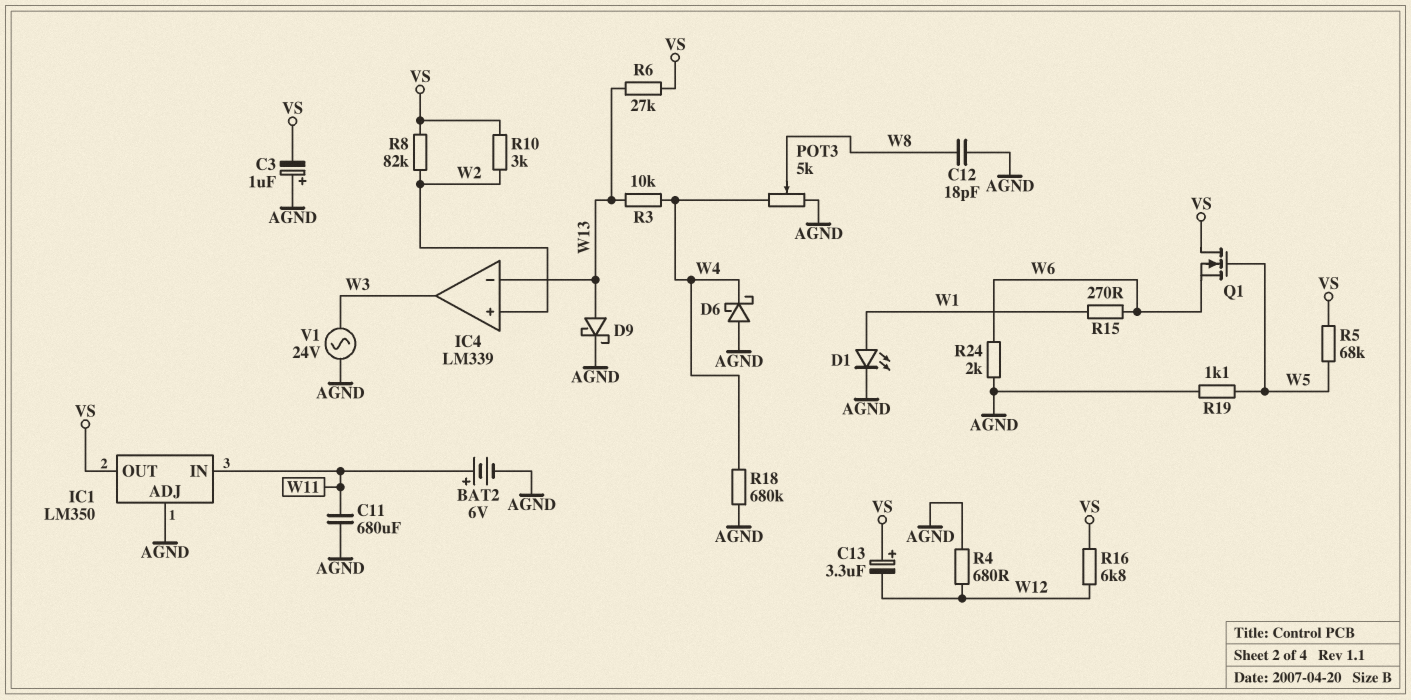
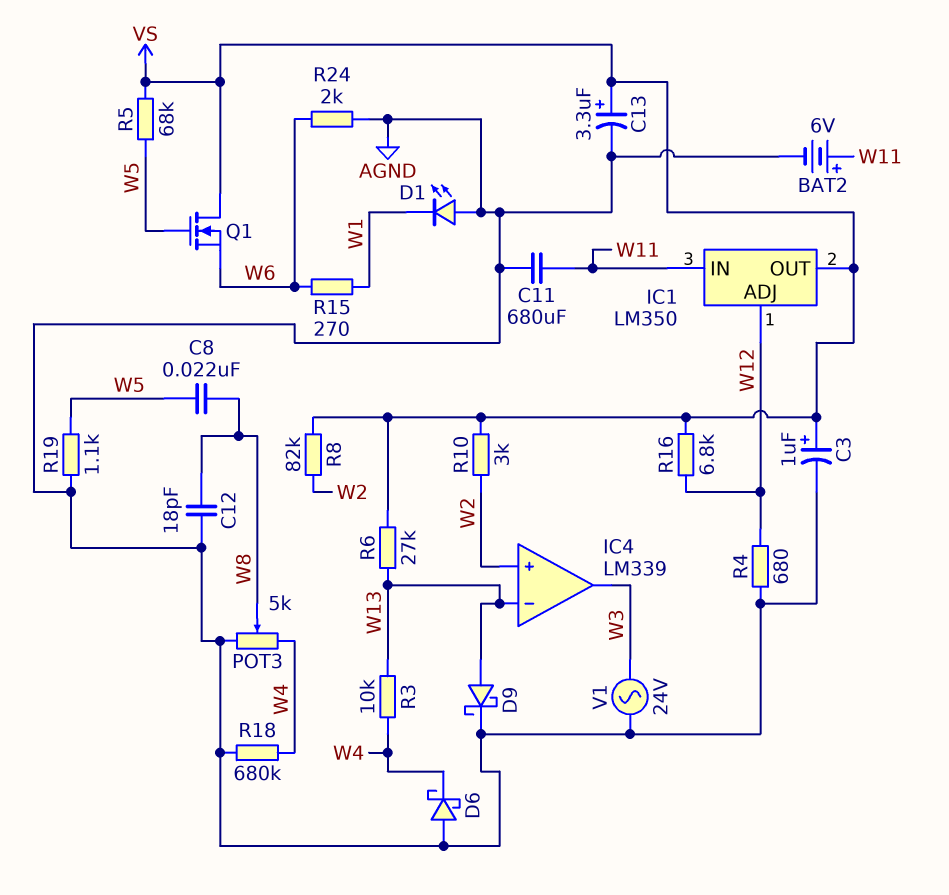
C3: 1uF (plus AGND, minus VS) -> 1uF (plus VS, minus AGND)
C8: none -> 22nF (W5, W8)
C13: 3.3uF (plus VS, minus W12) -> 3.3uF (plus VS, minus AGND)
D1: LED (A W1, K AGND) -> LED (A AGND, K W1)
IC1 pin ADJ: AGND -> W12

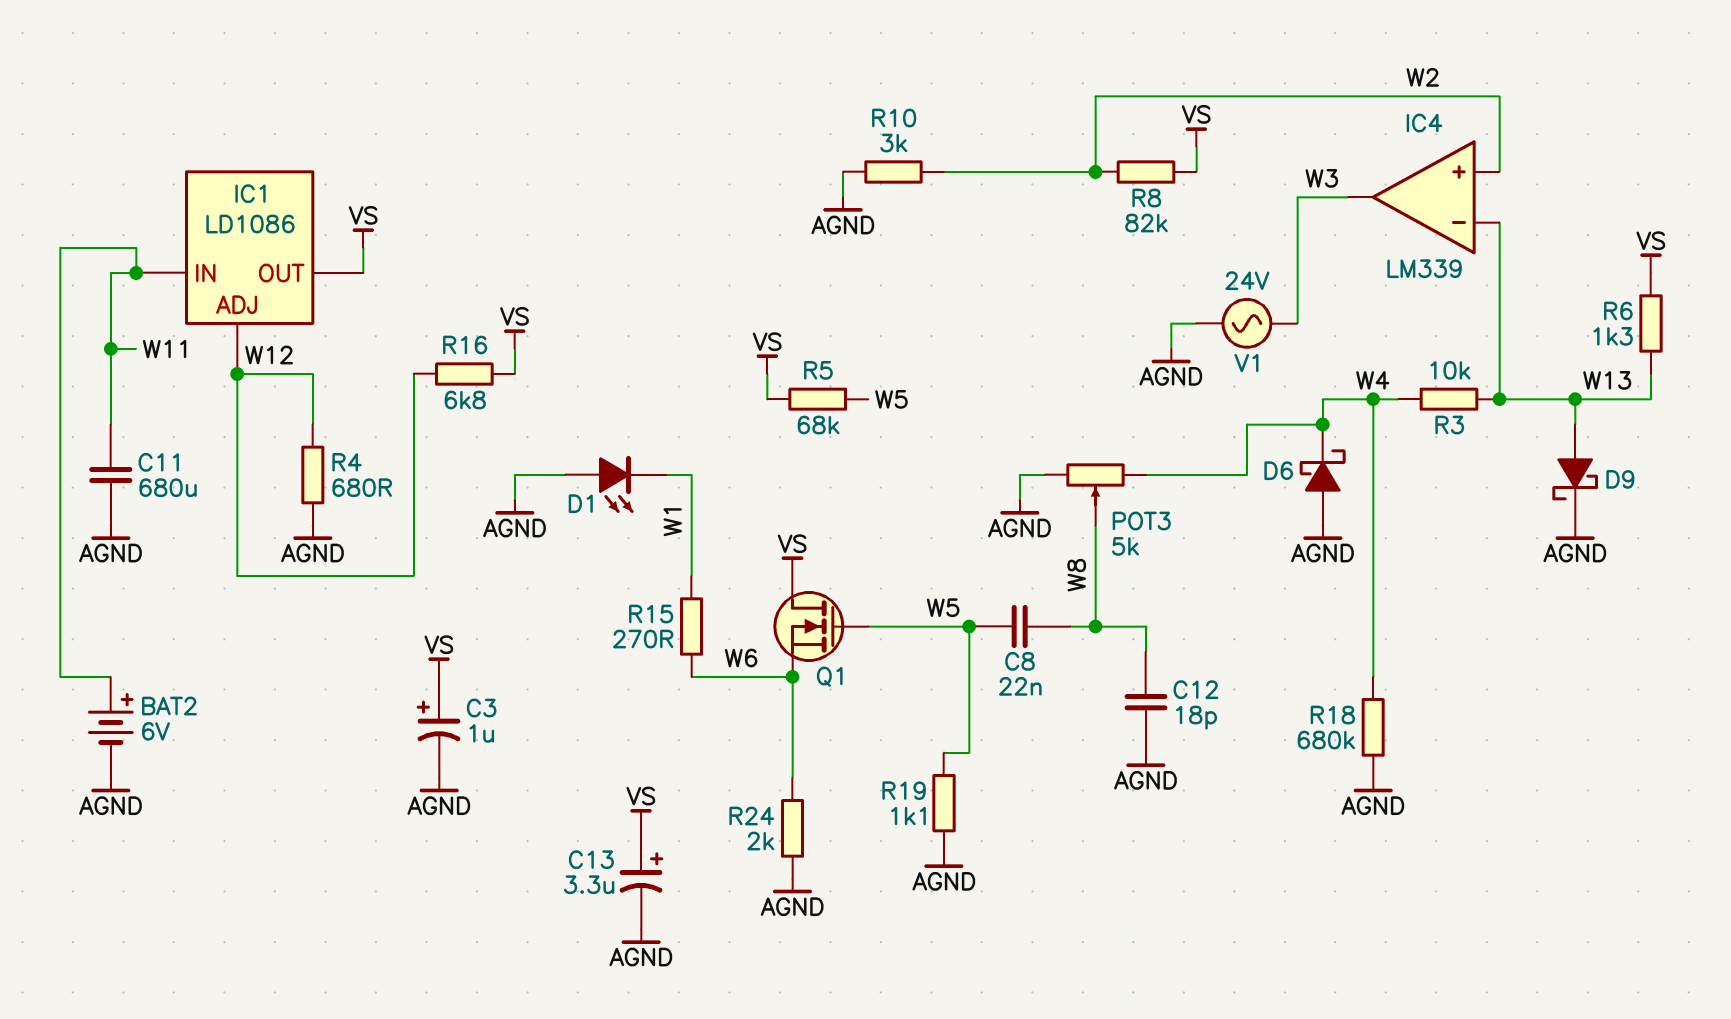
IC1: LM350 -> LD1086
R6: 27k (VS, W13) -> 1.3k (VS, W13)
R10: 3k (VS, W2) -> 3k (AGND, W2)

